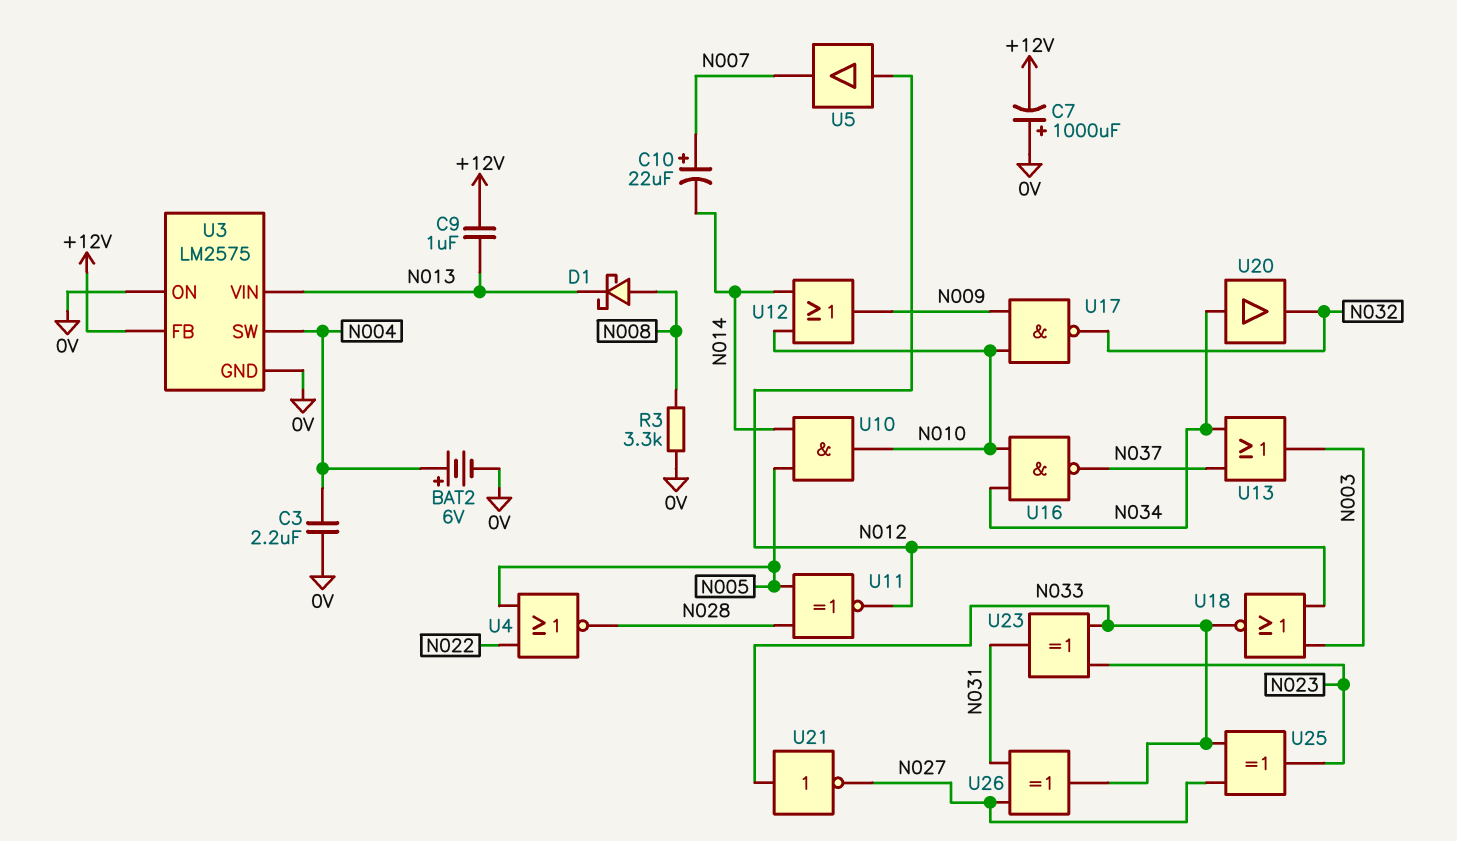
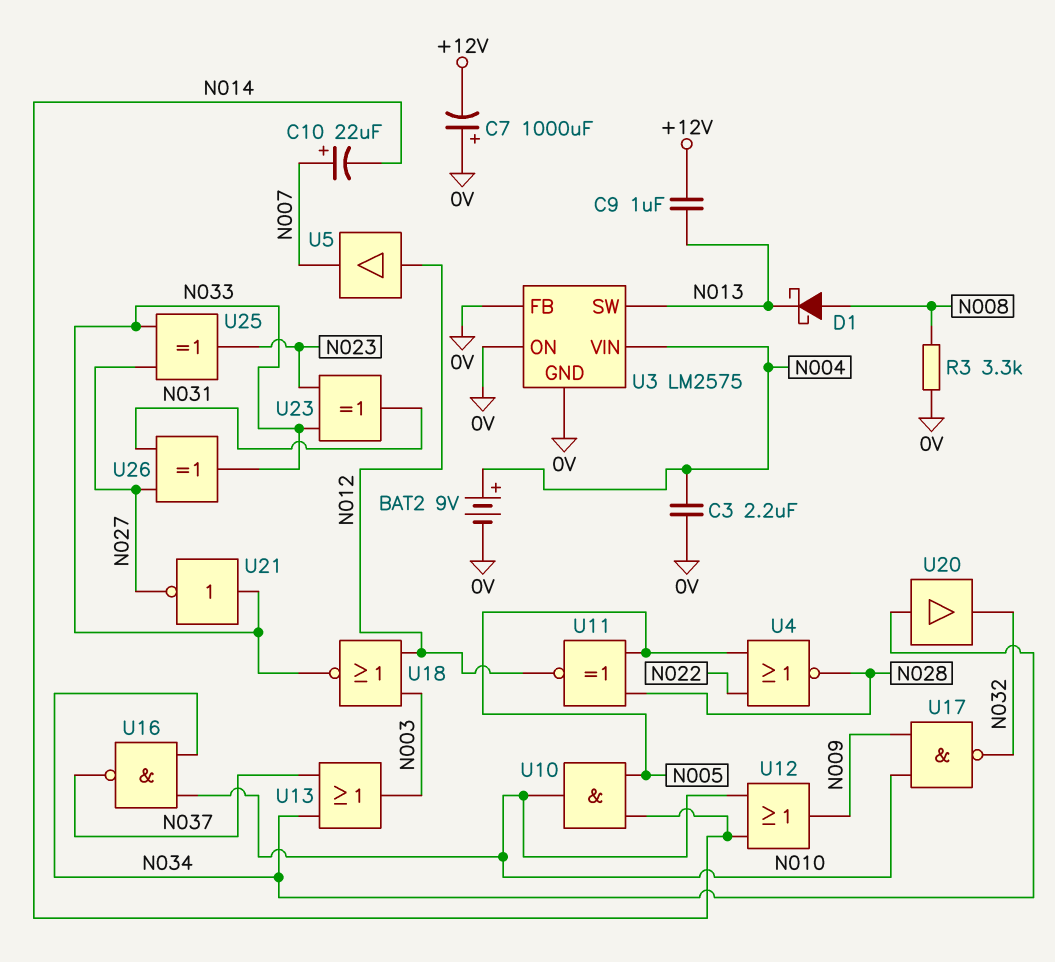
BAT2: 6V (plus N004, minus 0V) -> 9V (plus N004, minus 0V)
U3 pin FB: +12V -> 0V
U3 pin SW: N004 -> N013
U3 pin VIN: N013 -> N004

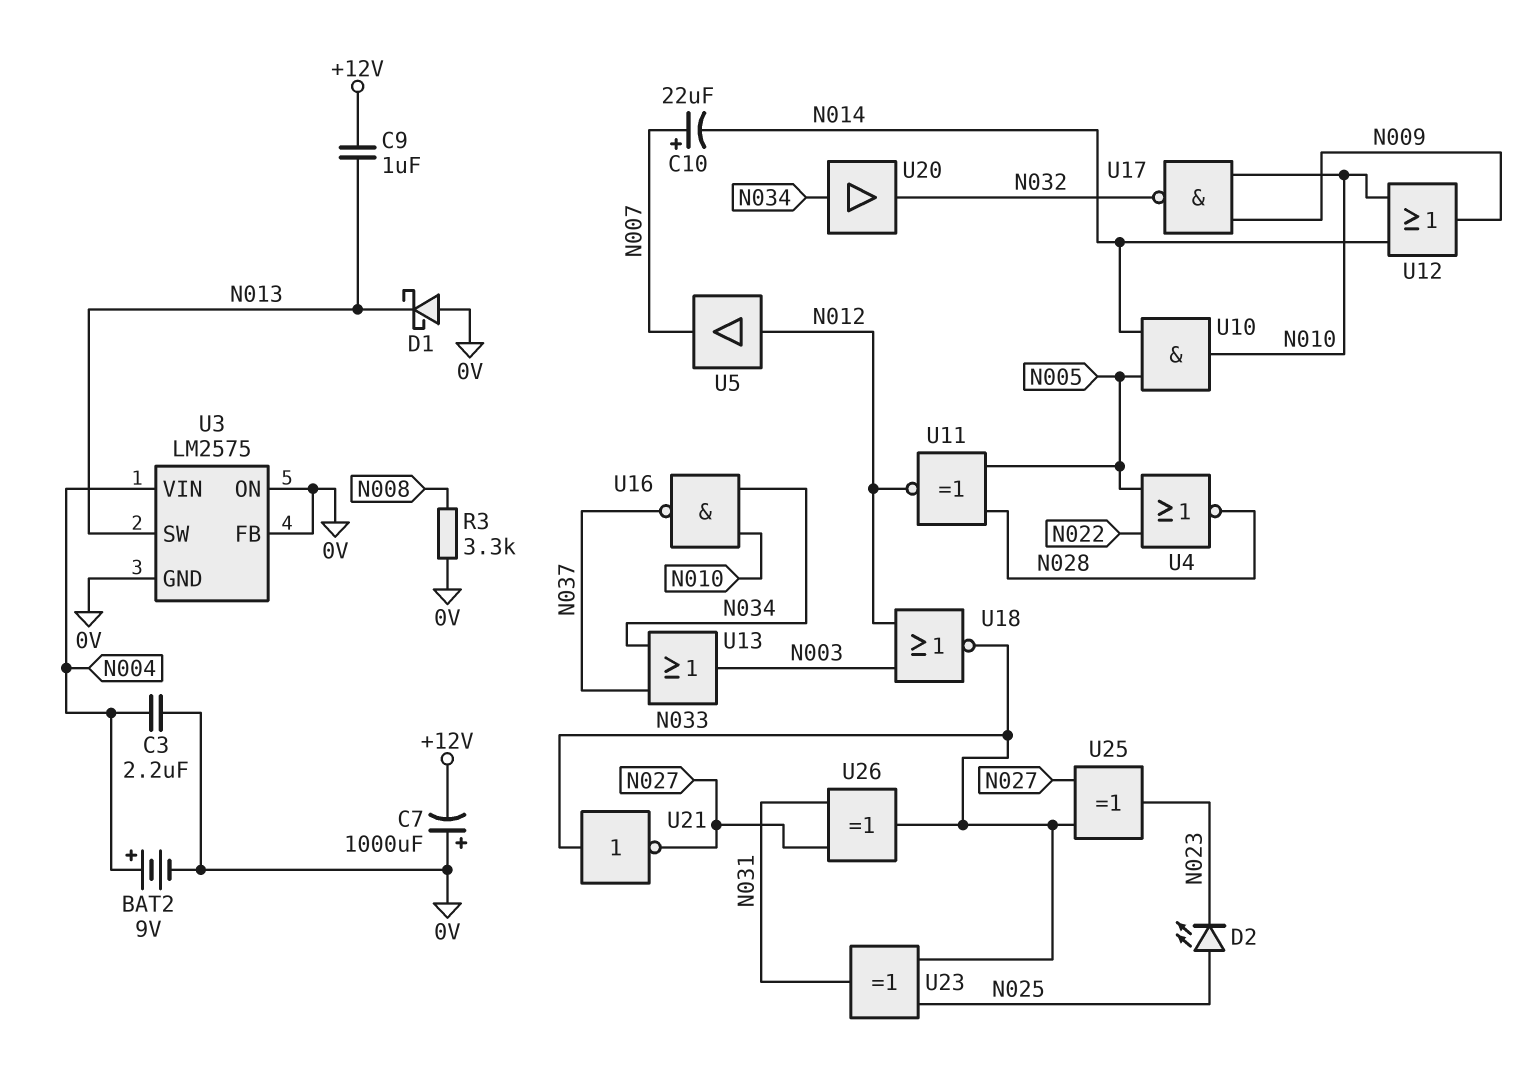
D1: schottky (A N008, K N013) -> schottky (A 0V, K N013)
D2: none -> LED (A N025, K N023)
U23: XOR (in N023, in N033, out N031) -> XOR (in N025, in N033, out N031)

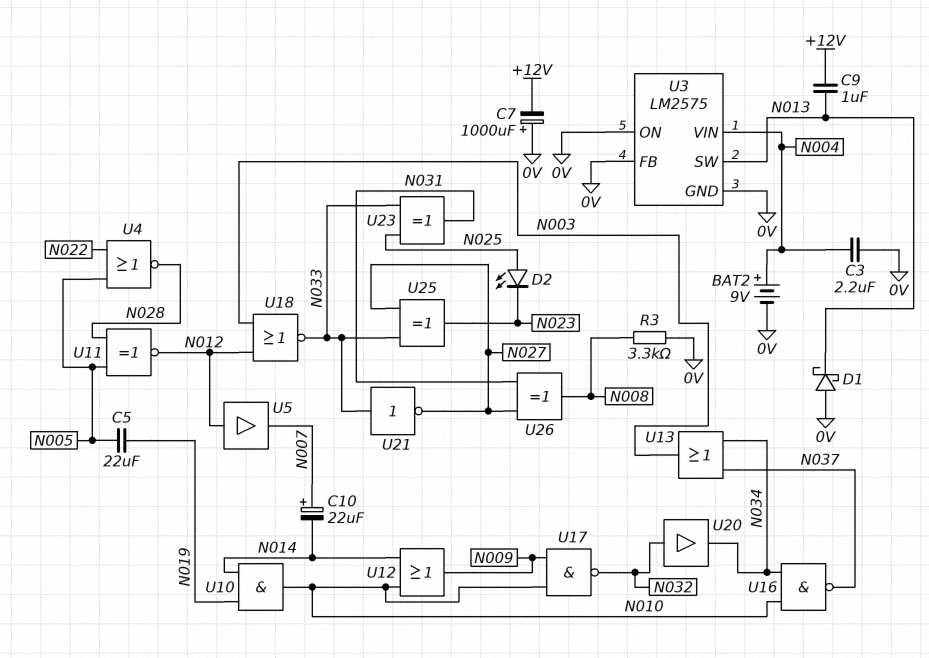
C5: none -> 22uF (N005, N019)
U10: AND (in N005, in N014, out N010) -> AND (in N014, in N019, out N010)
U20: buffer (in N034, out N032) -> buffer (in N032, out N034)
U26: XOR (in N027, in N031, out N033) -> XOR (in N027, in N031, out N008)

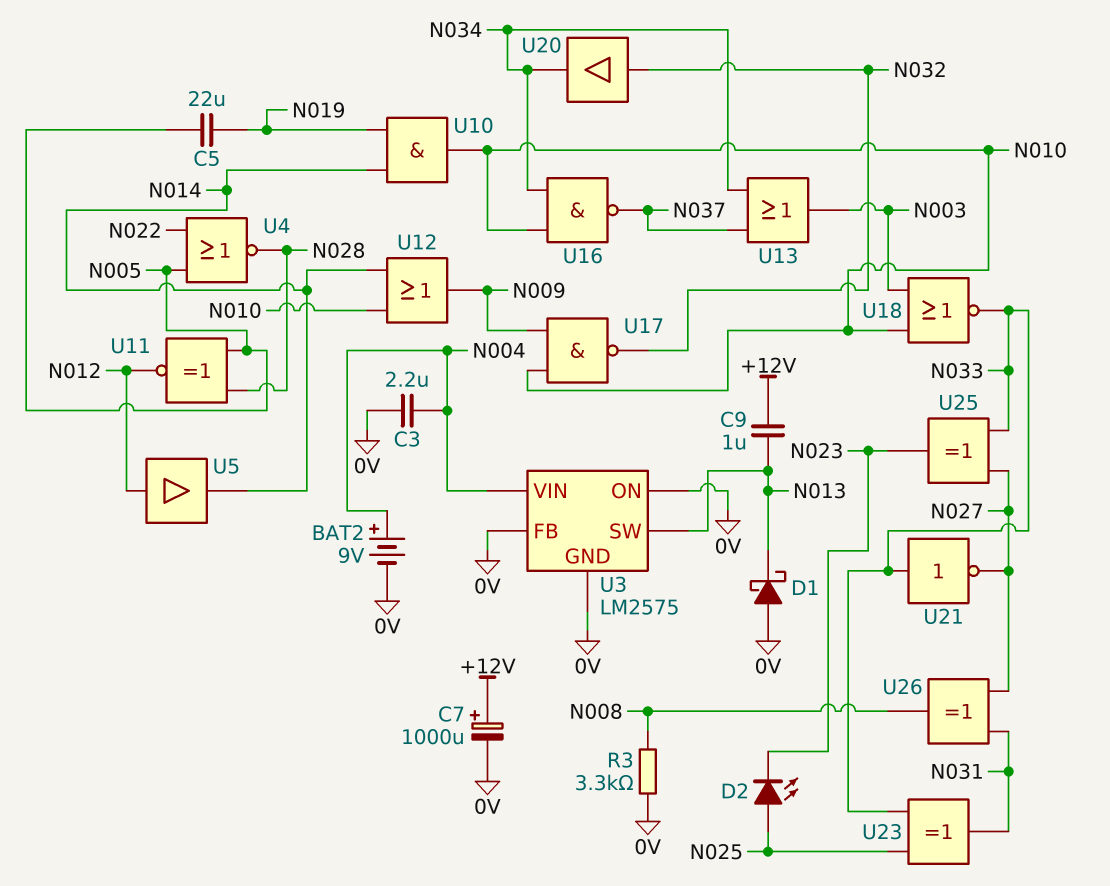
C7: 1000uF (plus 0V, minus +12V) -> 1000uF (plus +12V, minus 0V)
C10: 22uF (plus N007, minus N014) -> none
U5: buffer (in N012, out N007) -> buffer (in N012, out N014)
U18: NOR (in N003, in N012, out N033) -> NOR (in N003, in N010, out N033)

